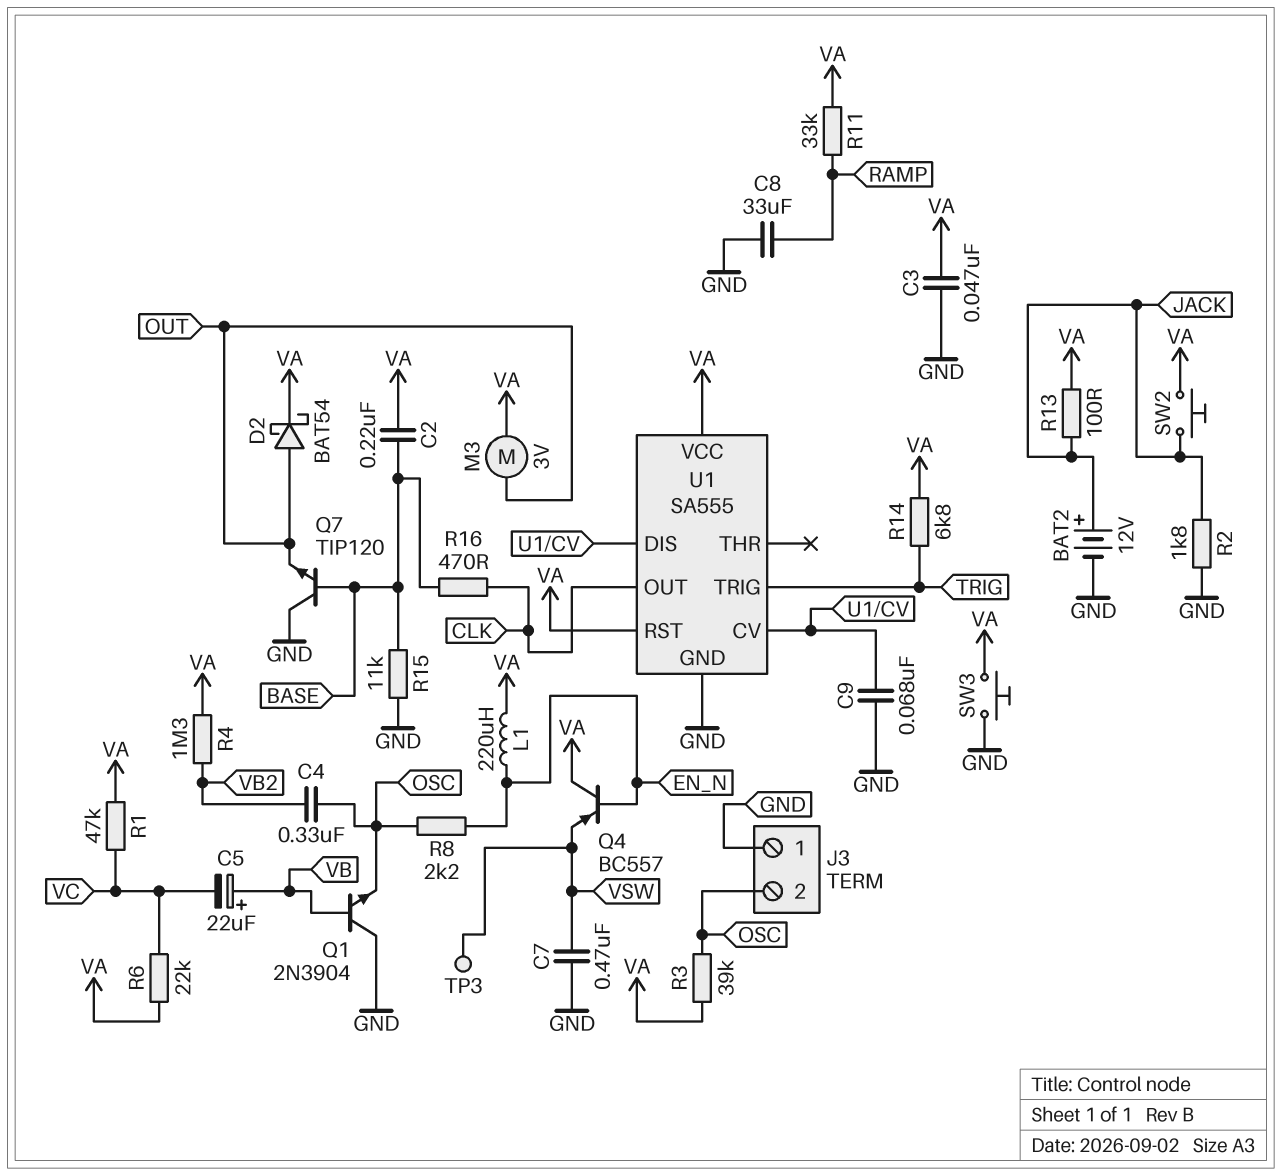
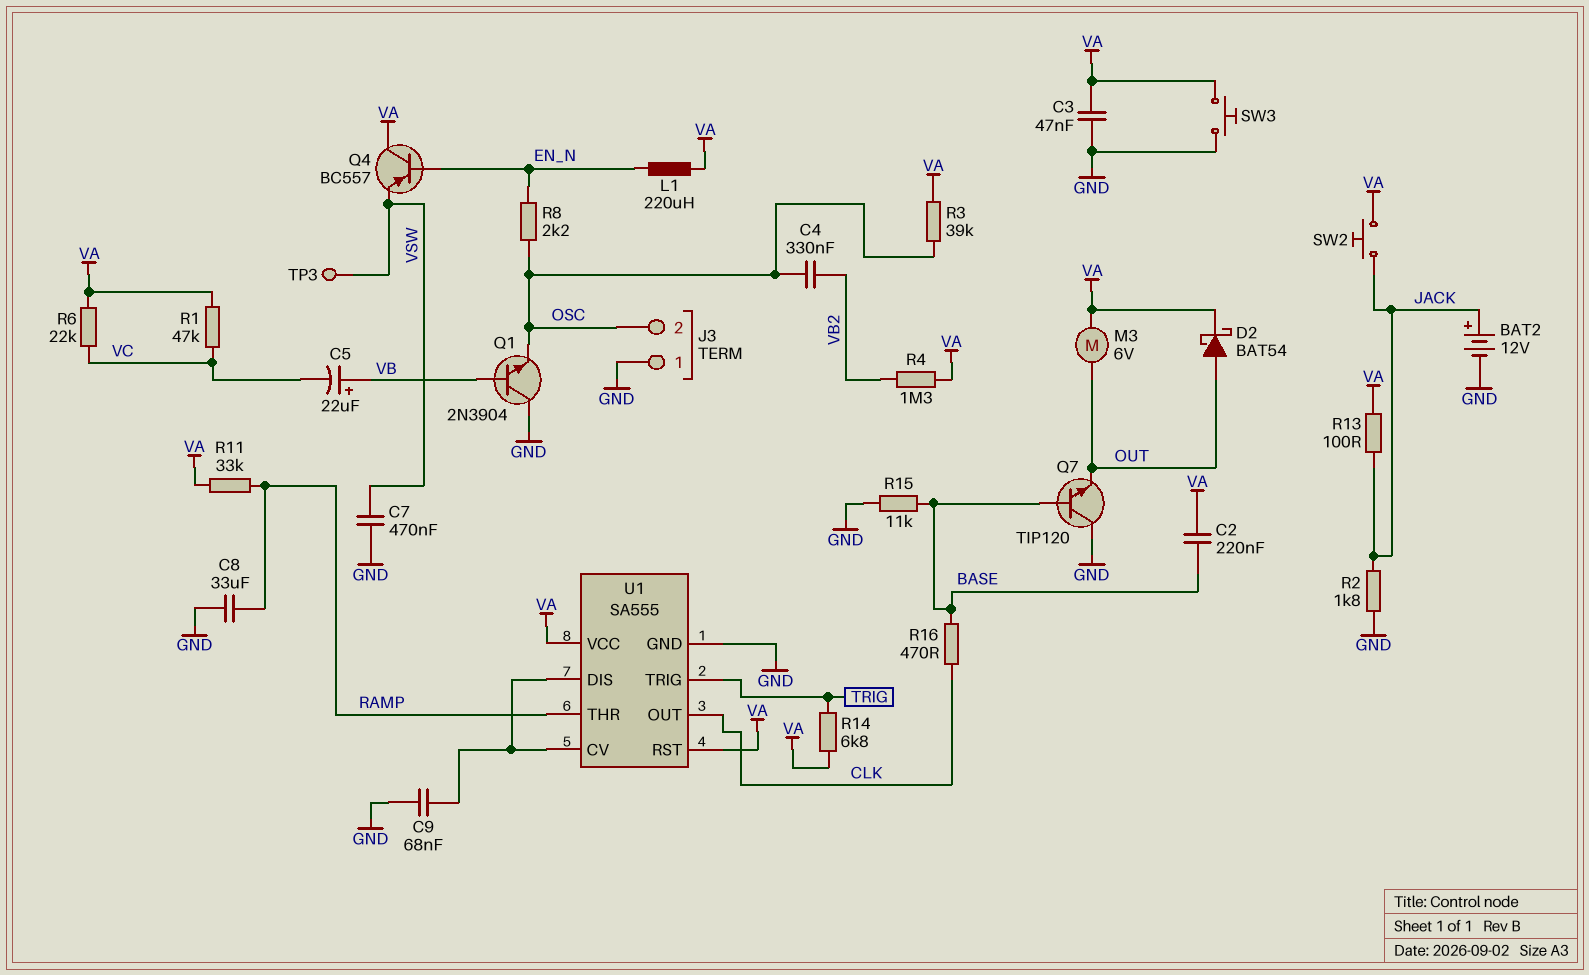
M3: motor 3V (OUT, VA) -> motor 6V (OUT, VA)
U1 pin THR: none -> RAMP

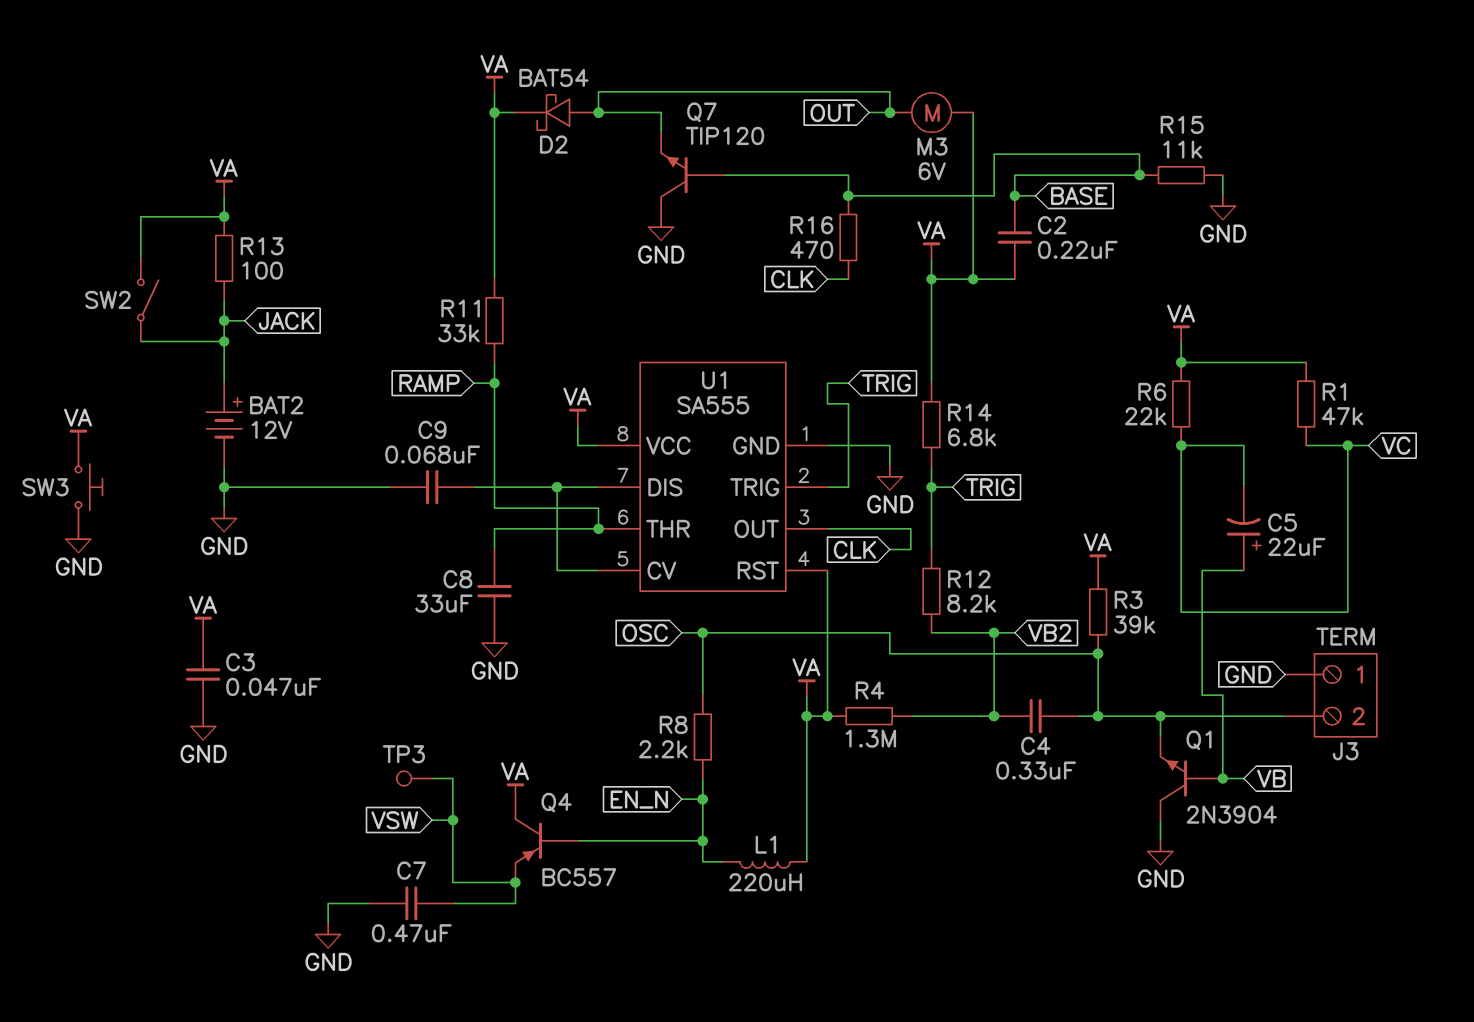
R2: 1.8k (GND, JACK) -> none
R12: none -> 8.2k (TRIG, VB2)
SW2: button (JACK, VA) -> switch (JACK, VA)

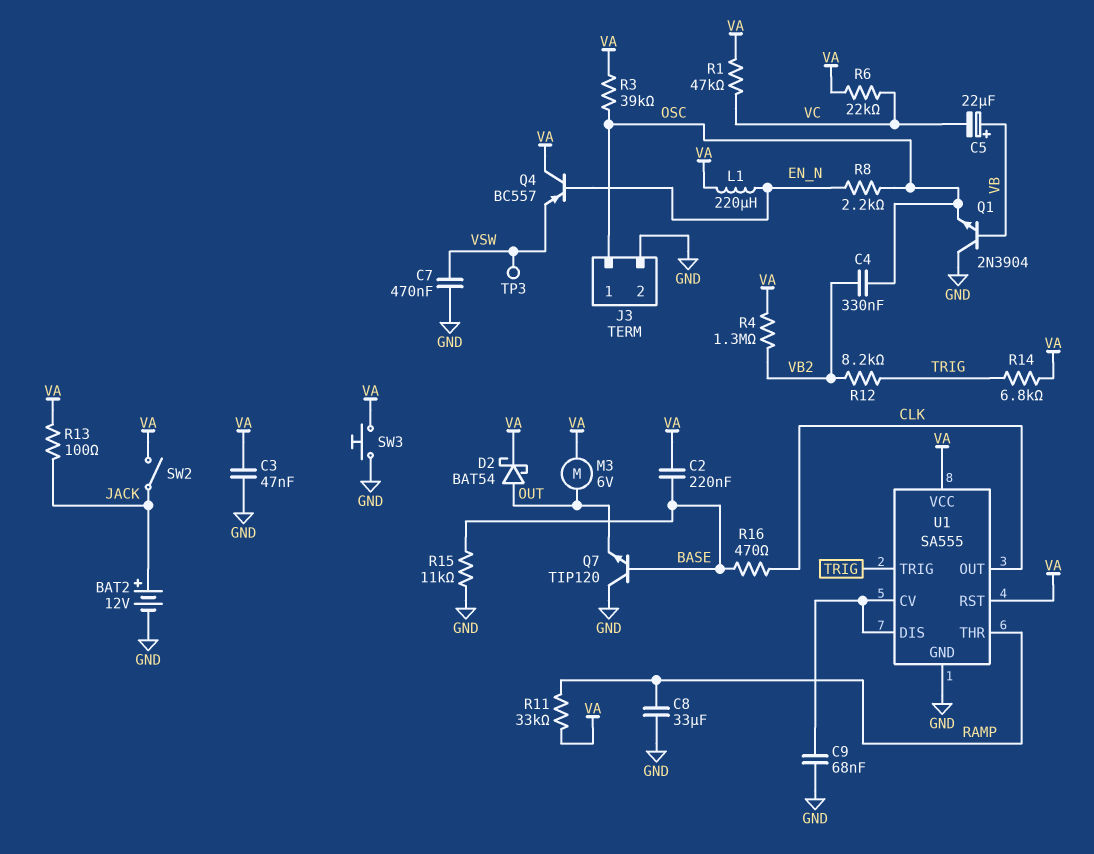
J3 pin 1: GND -> OSC
J3 pin 2: OSC -> GND

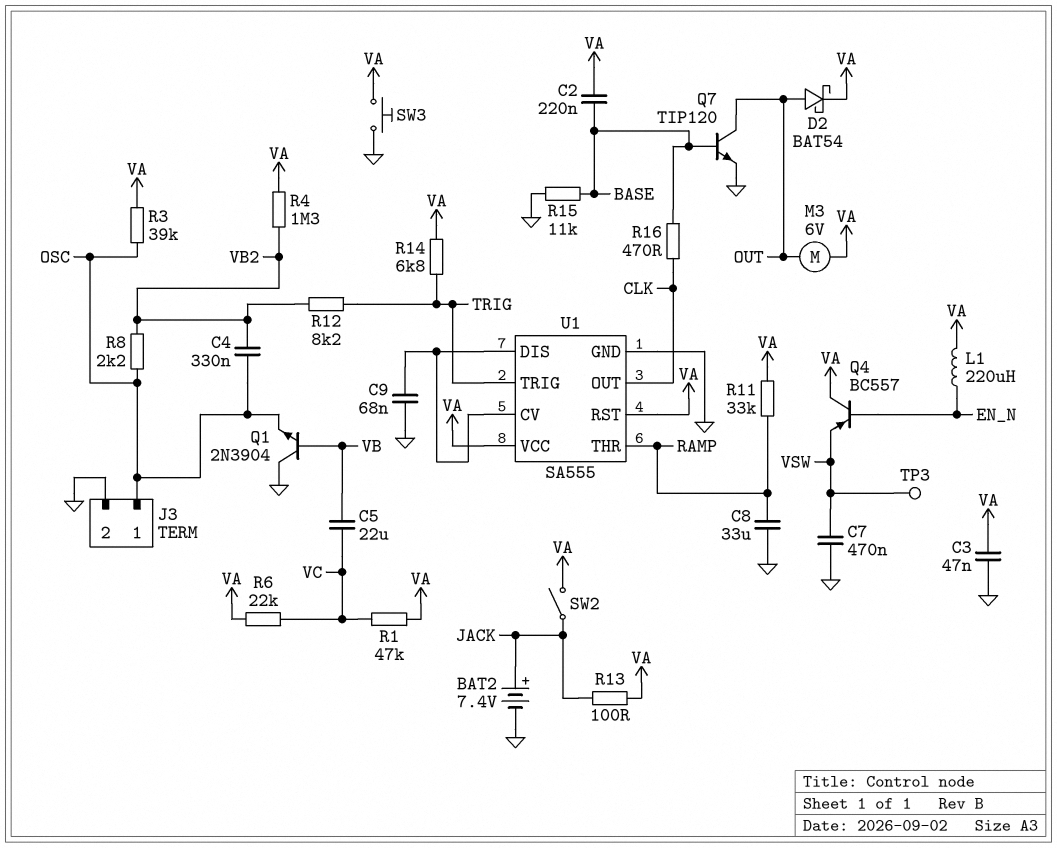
BAT2: 12V (plus JACK, minus GND) -> 7.4V (plus JACK, minus GND)
C5: 22uF (plus VB, minus VC) -> 22uF (VB, VC)
Q7: NPN TIP120 (B BASE, C GND, E OUT) -> NPN TIP120 (B BASE, C OUT, E GND)
R8: 2.2k (EN_N, OSC) -> 2.2k (OSC, VB2)

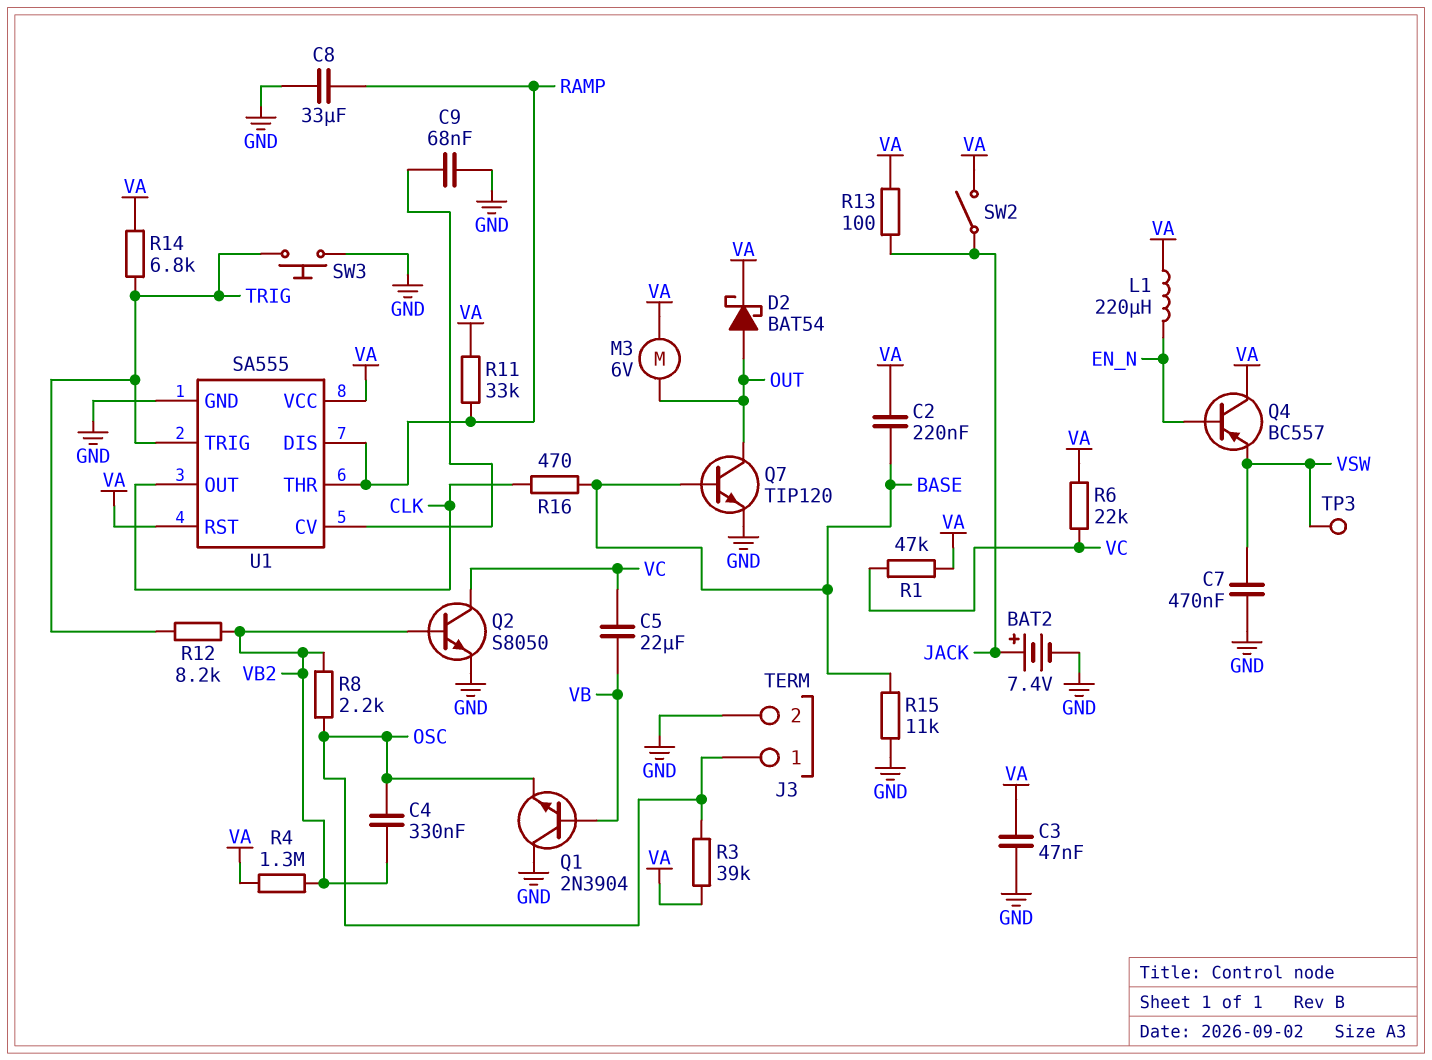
Q2: none -> NPN S8050 (B VB2, C VC, E GND)
SW3: button (GND, VA) -> button (GND, TRIG)
U1 pin DIS: U1/CV -> RAMP

